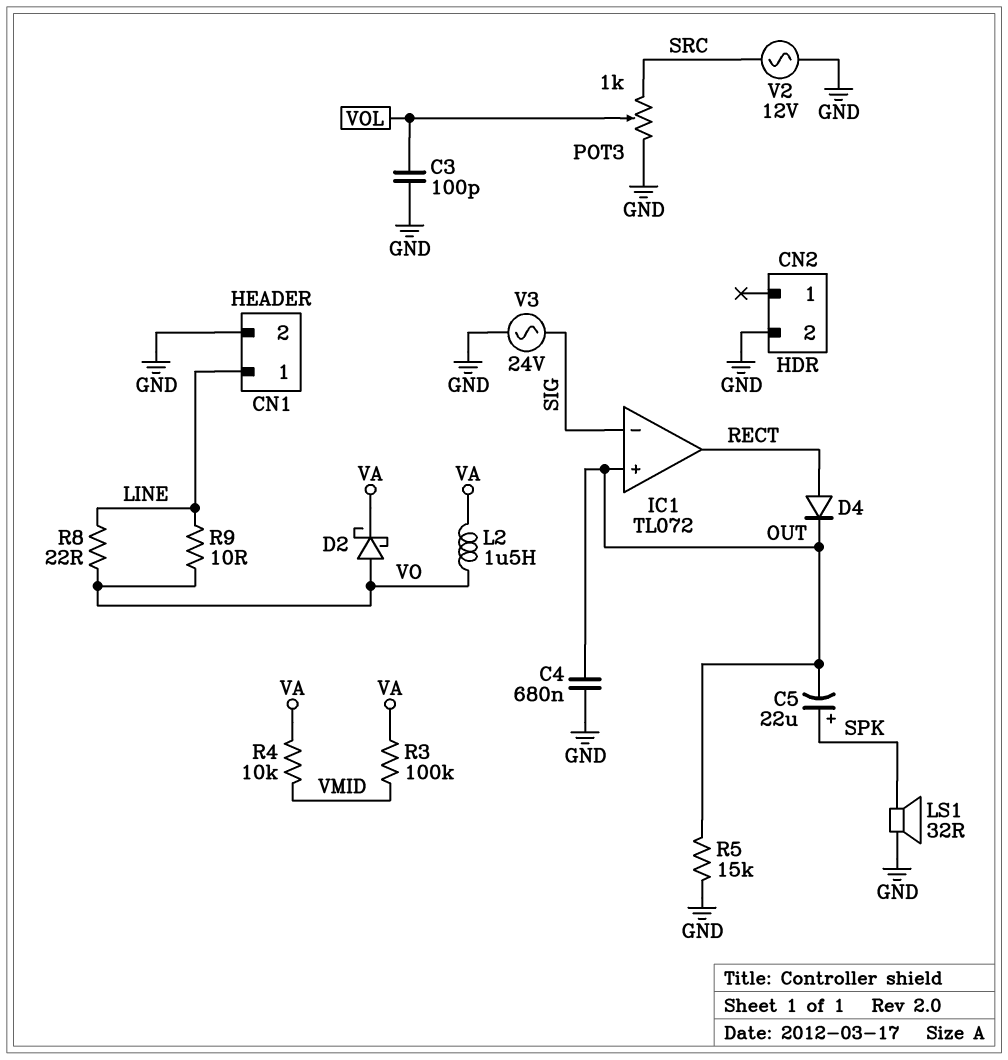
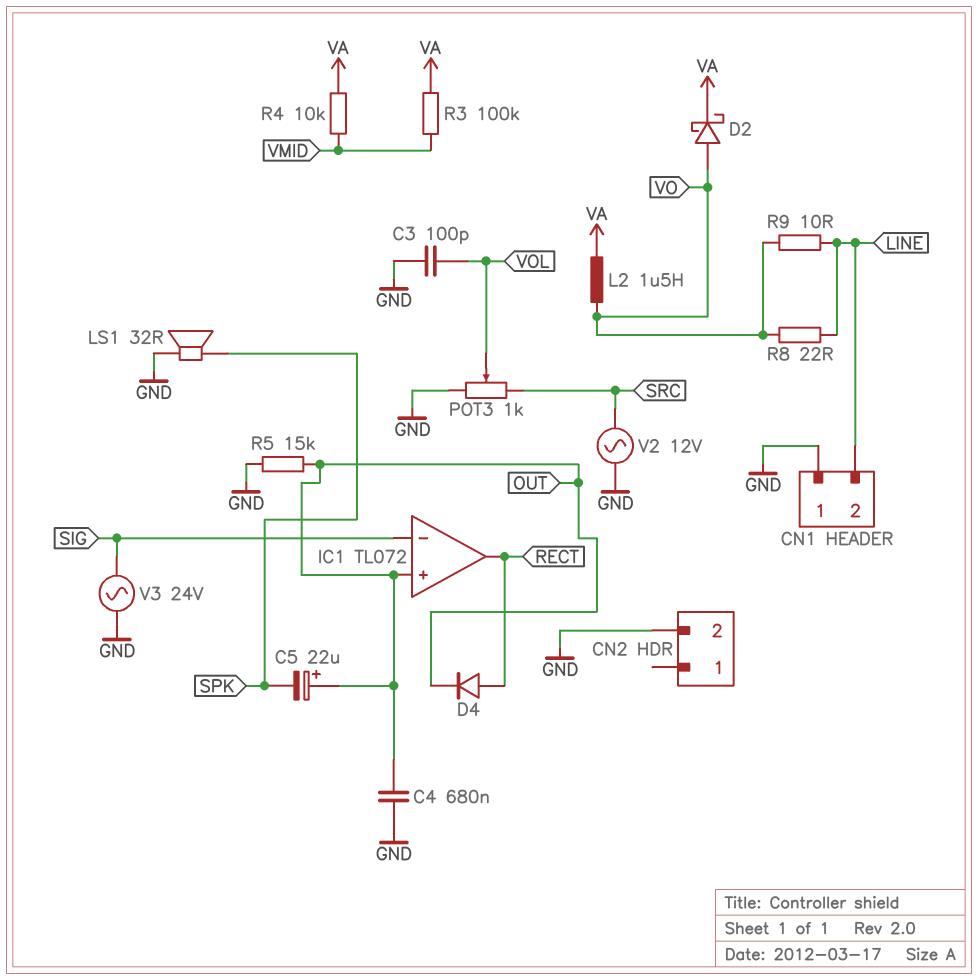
C5: 22uF (plus SPK, minus OUT) -> 22uF (plus OUT, minus SPK)
CN1 pin 1: LINE -> GND
CN1 pin 2: GND -> LINE

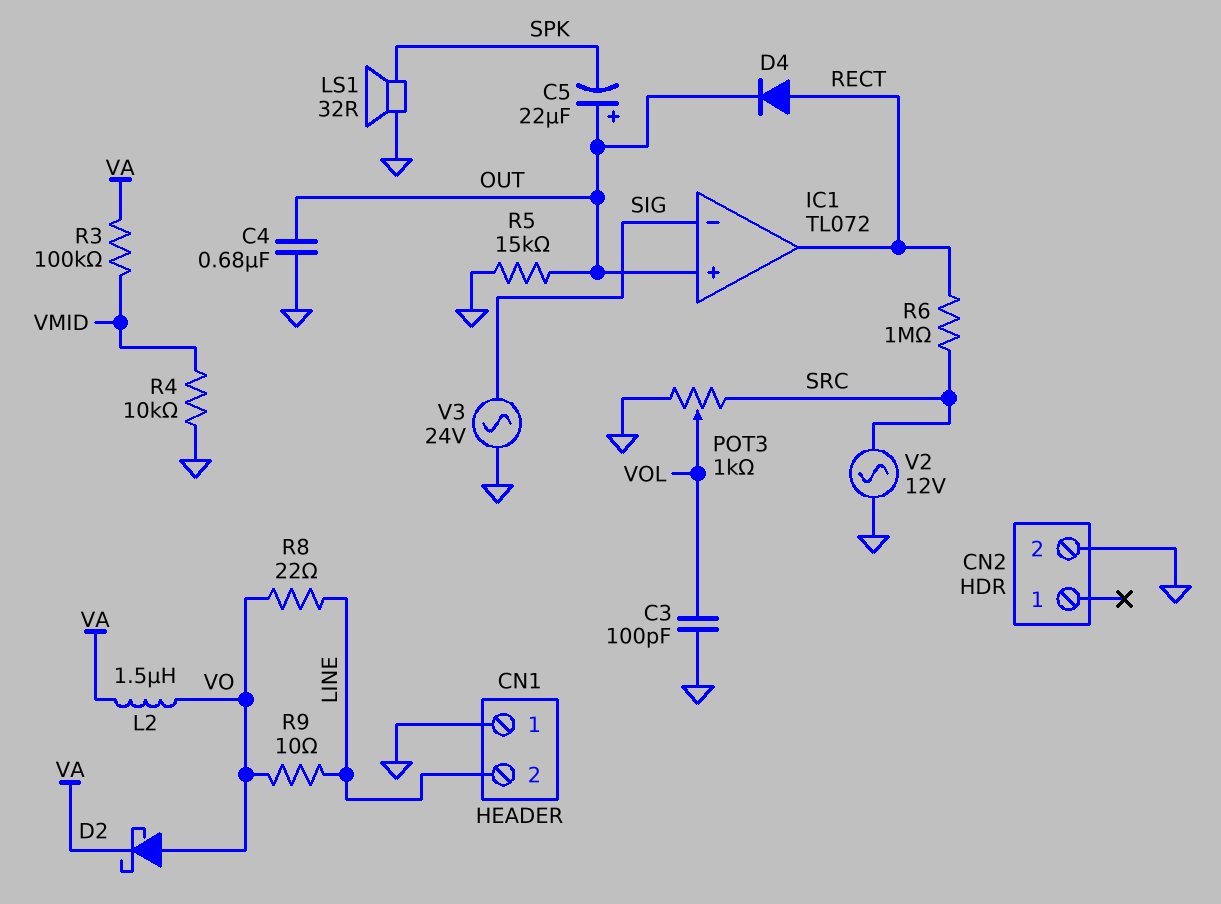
R4: 10k (VA, VMID) -> 10k (GND, VMID)
R6: none -> 1M (RECT, SRC)

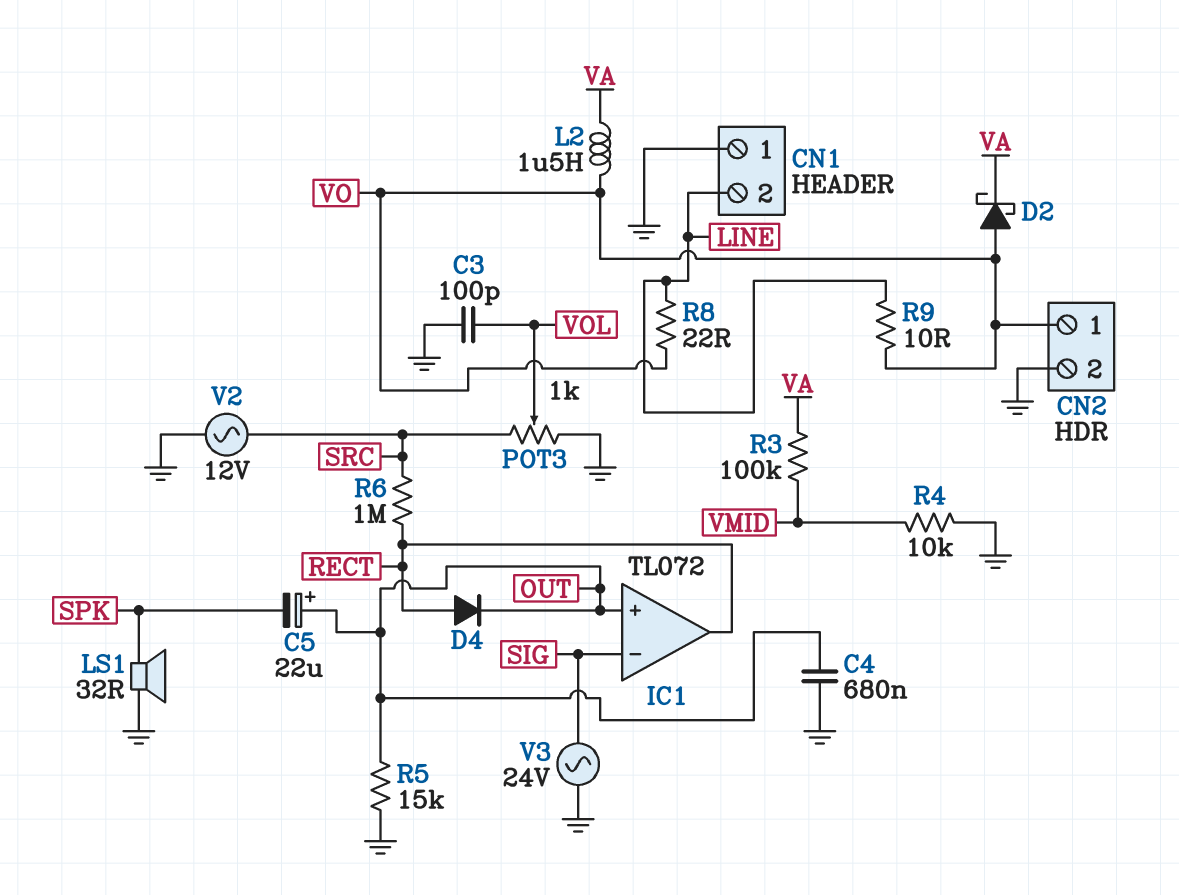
CN2 pin 1: none -> VO

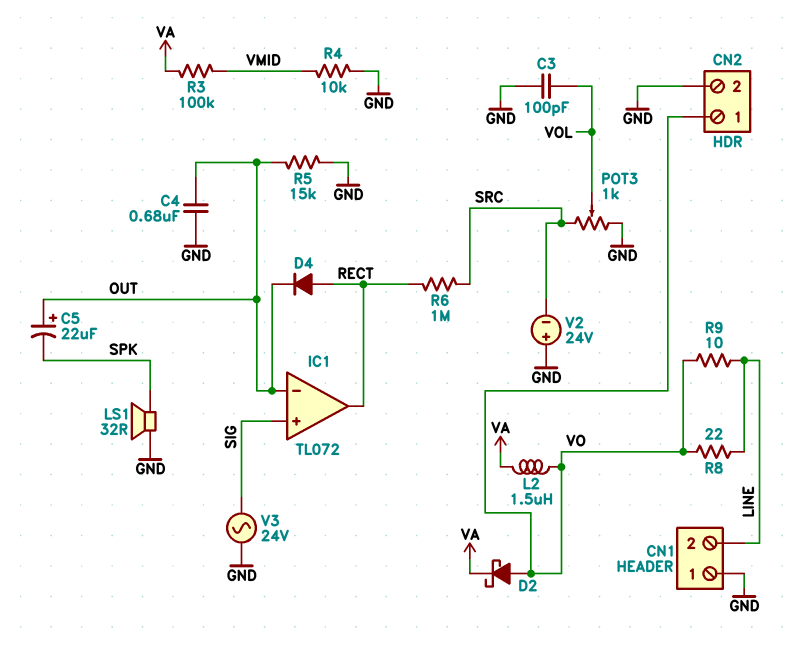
IC1 pin in+: OUT -> SIG
IC1 pin in-: SIG -> OUT
V2: AC 12V (GND, SRC) -> 24V (plus GND, minus SRC)

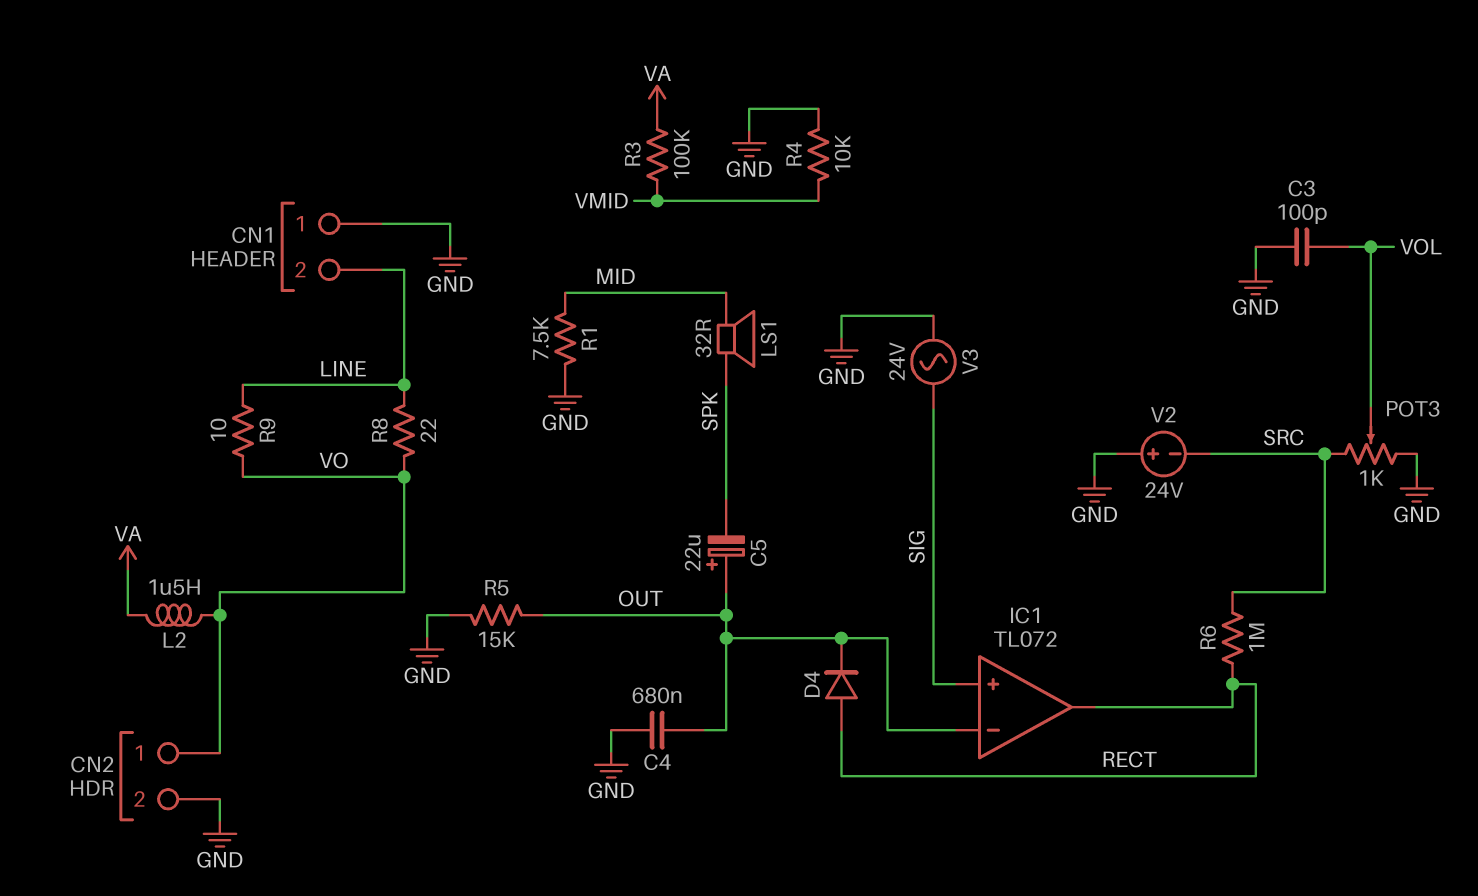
D2: schottky (A VO, K VA) -> none
LS1: speaker 32R (GND, SPK) -> speaker 32R (MID, SPK)
R1: none -> 7.5k (GND, MID)

